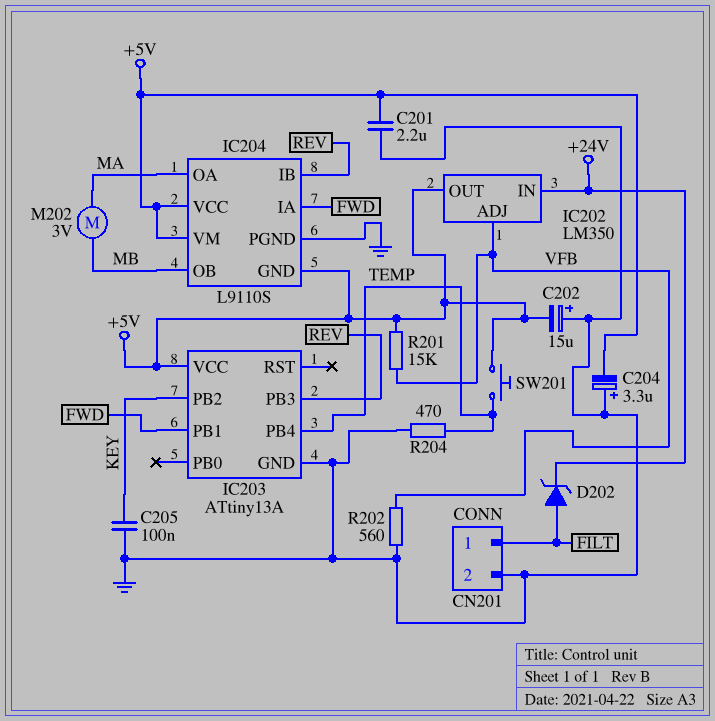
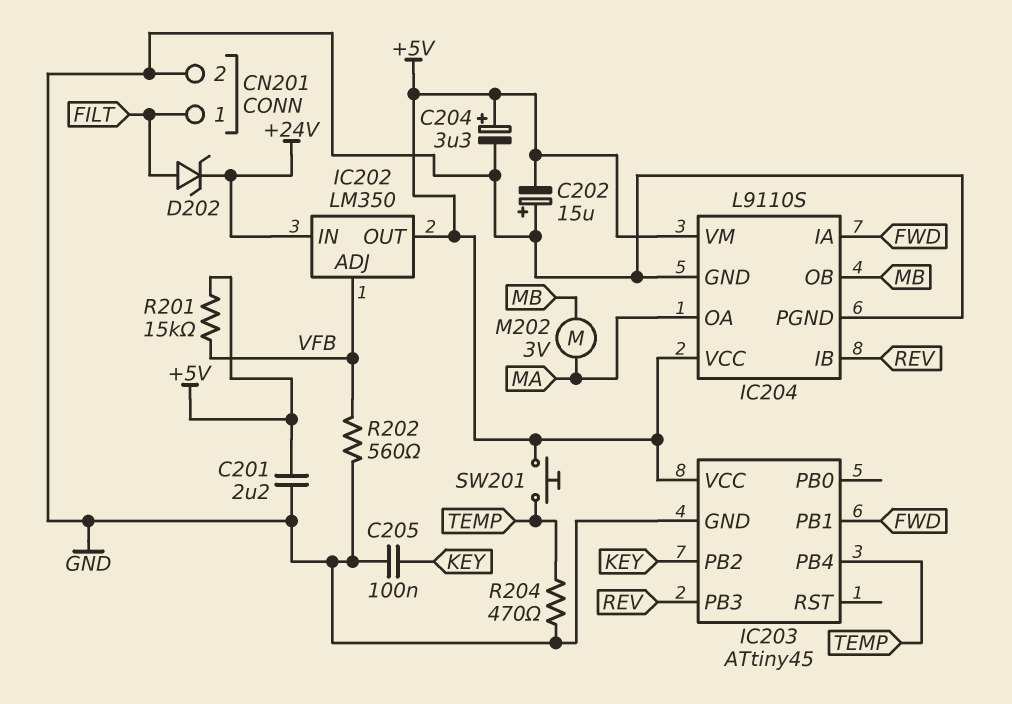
C204: 3.3uF (plus GND, minus +5V) -> 3.3uF (plus +5V, minus GND)
IC203: ATtiny13A -> ATtiny45
IC204 pin GND: +5V -> GND

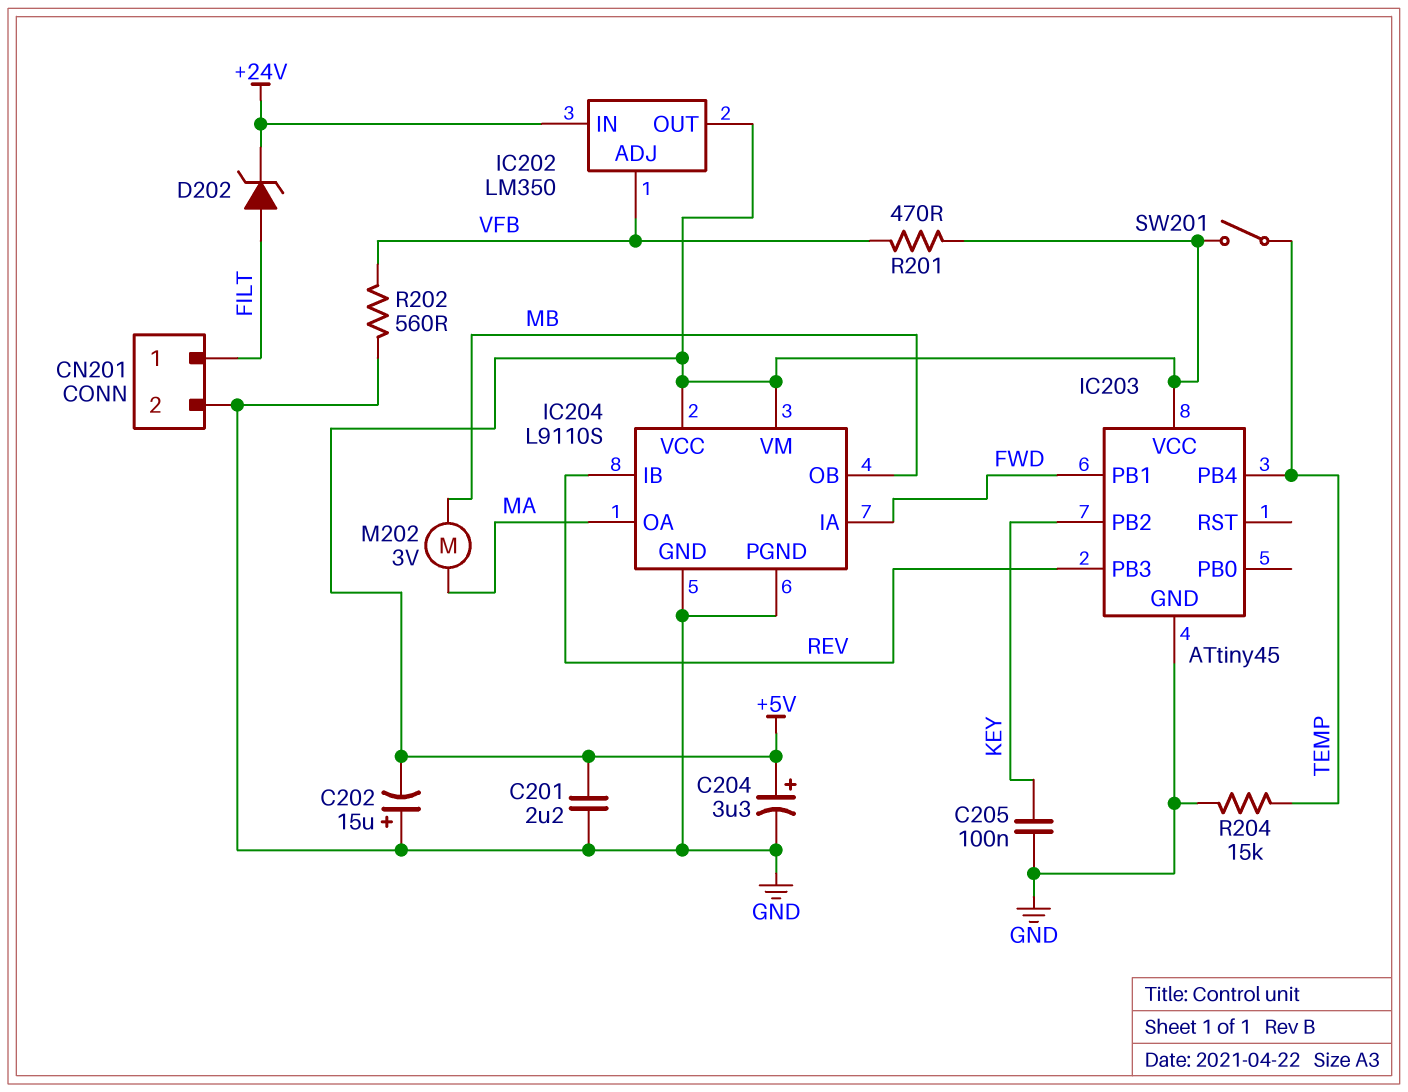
R201: 15k (+5V, VFB) -> 470 (+5V, VFB)
R204: 470 (GND, TEMP) -> 15k (GND, TEMP)
SW201: button (+5V, TEMP) -> switch (+5V, TEMP)

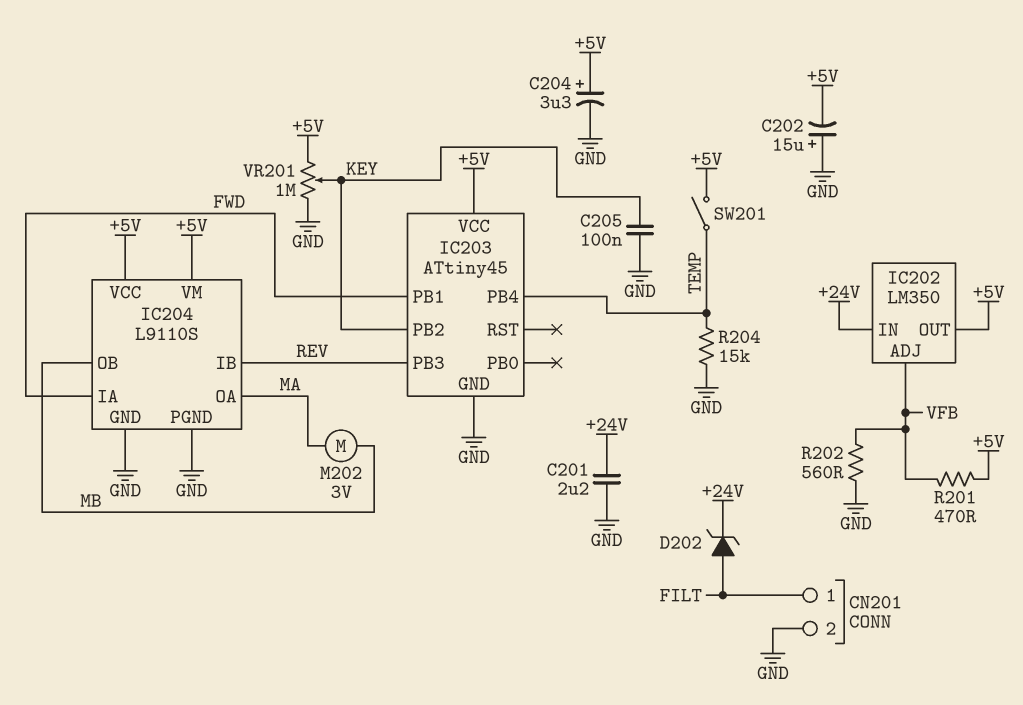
C201: 2.2uF (+5V, GND) -> 2.2uF (+24V, GND)
VR201: none -> 1M (+5V, GND, wiper KEY)

